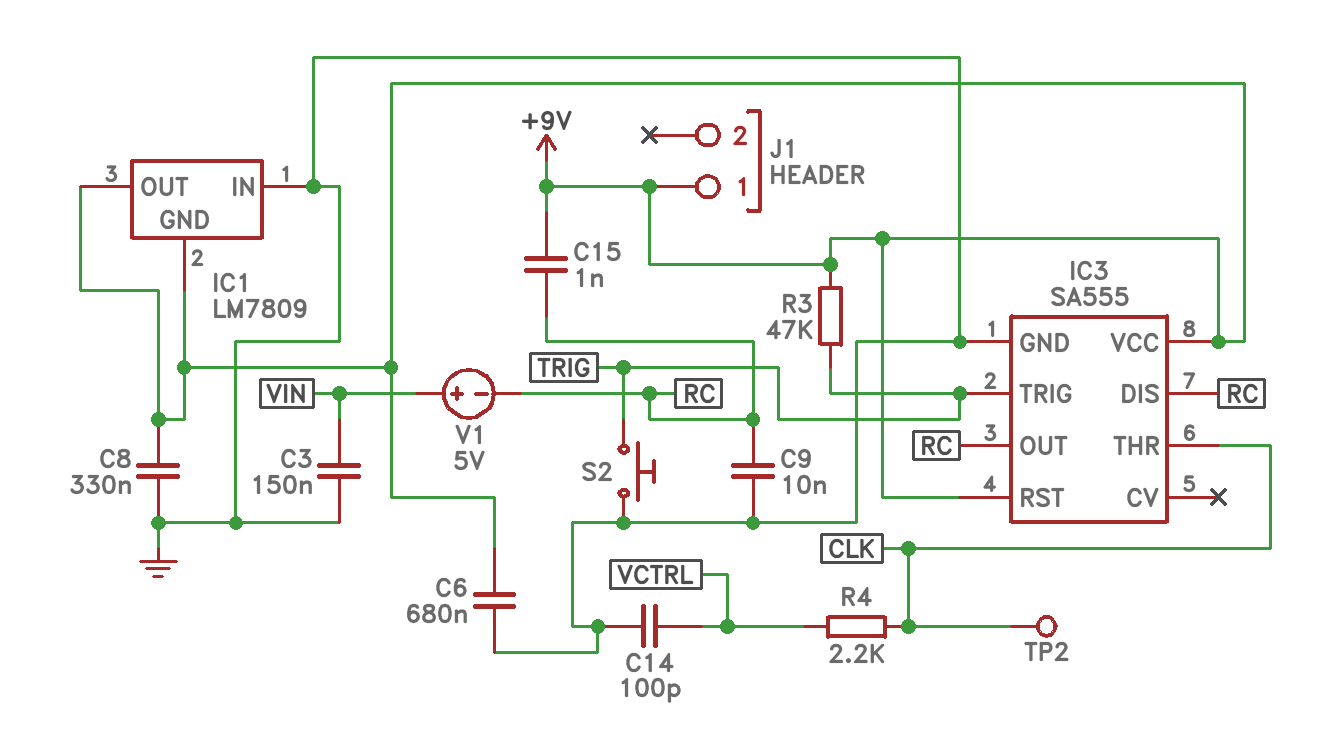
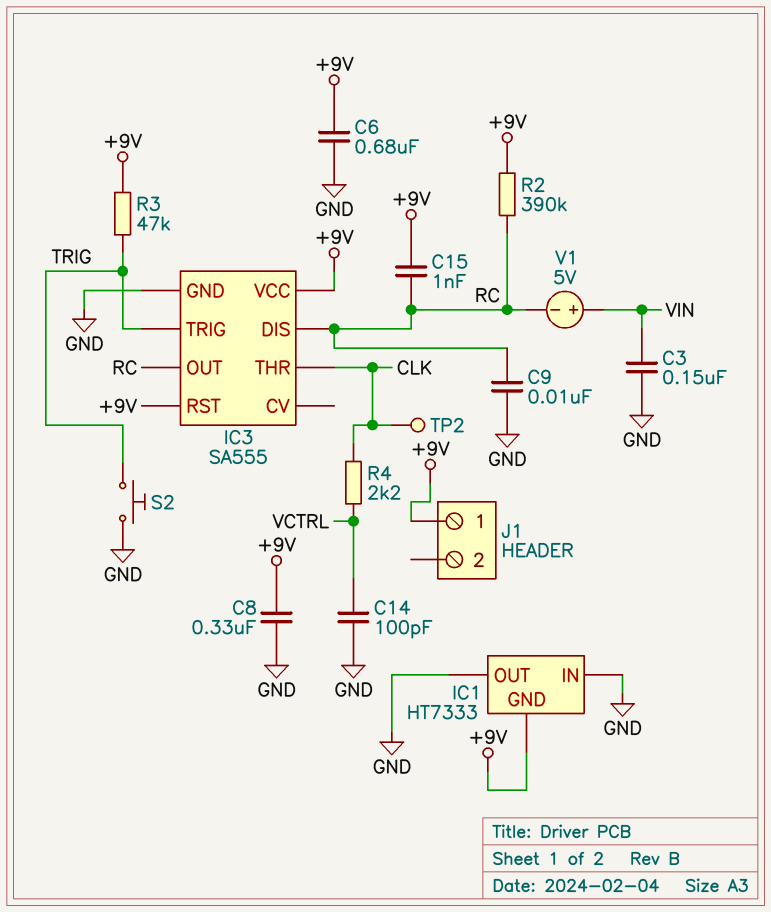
IC1: LM7809 -> HT7333
IC1 pin OUT: +9V -> GND
R2: none -> 390k (+9V, RC)

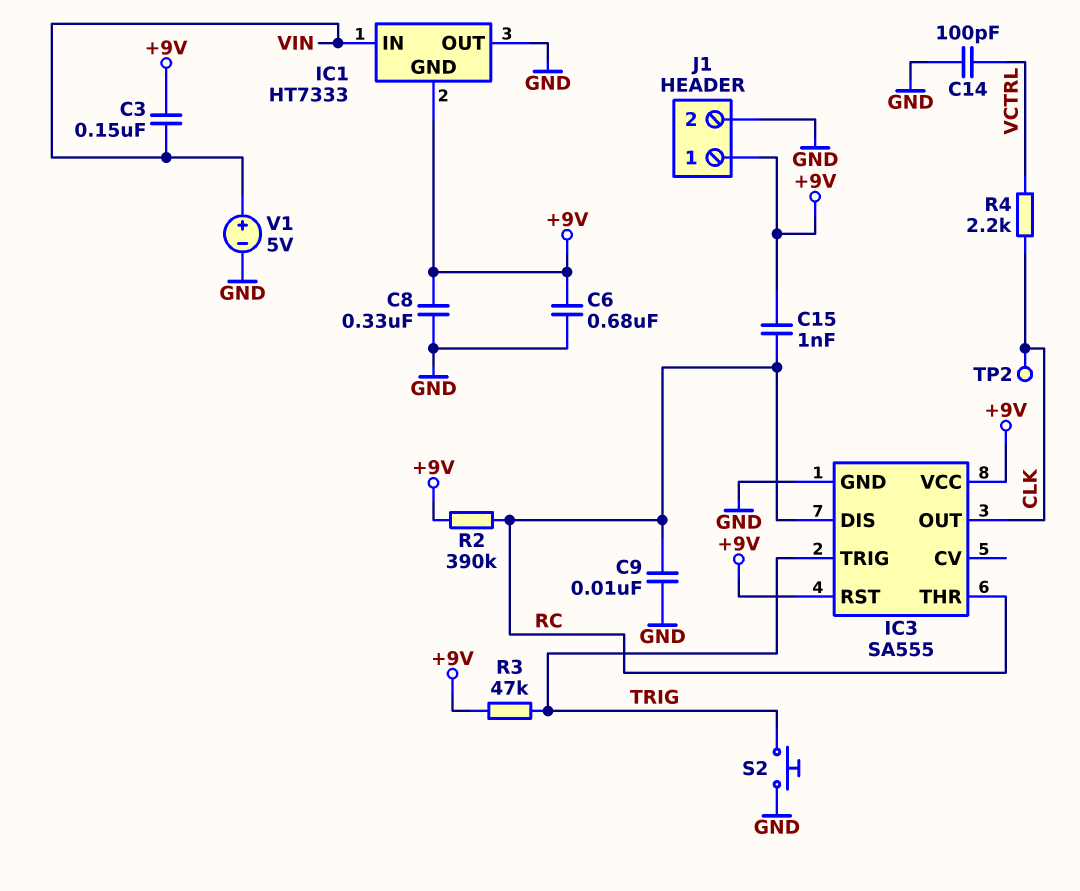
C3: 150nF (GND, VIN) -> 150nF (+9V, VIN)
IC1 pin IN: GND -> VIN
IC3 pin OUT: RC -> CLK
IC3 pin THR: CLK -> RC
J1 pin 2: none -> GND
V1: 5V (plus VIN, minus RC) -> 5V (plus VIN, minus GND)

